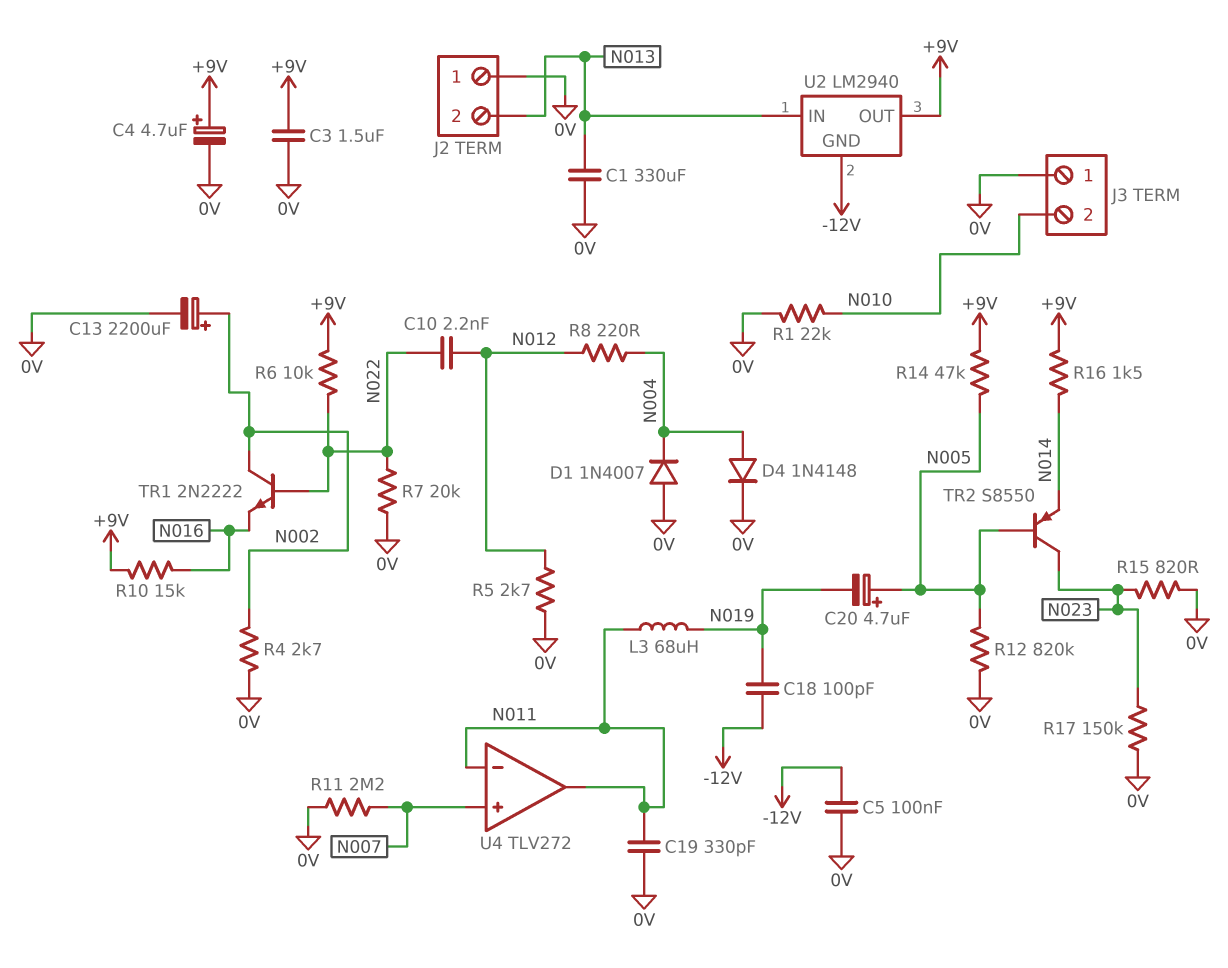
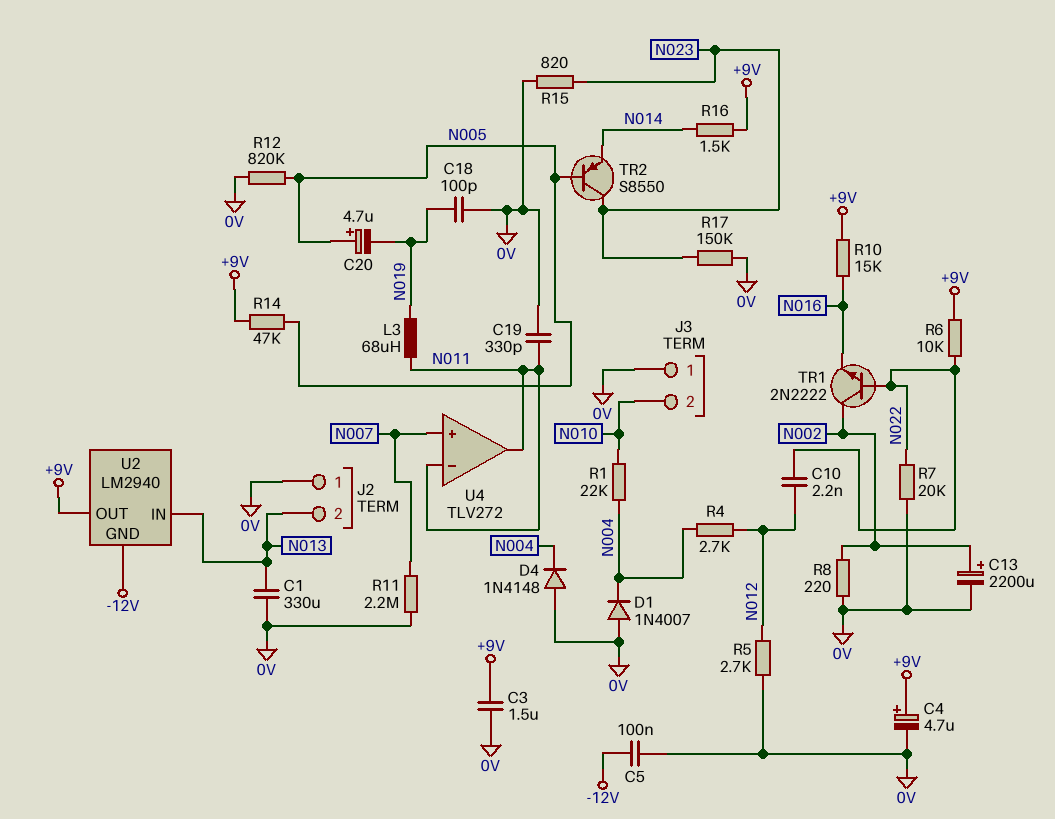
C18: 100pF (-12V, N019) -> 100pF (0V, N019)
D4: diode 1N4148 (A N004, K 0V) -> diode 1N4148 (A 0V, K N004)
R1: 22k (0V, N010) -> 22k (N004, N010)
R4: 2.7k (0V, N002) -> 2.7k (N004, N012)
R8: 220 (N004, N012) -> 220 (0V, N002)

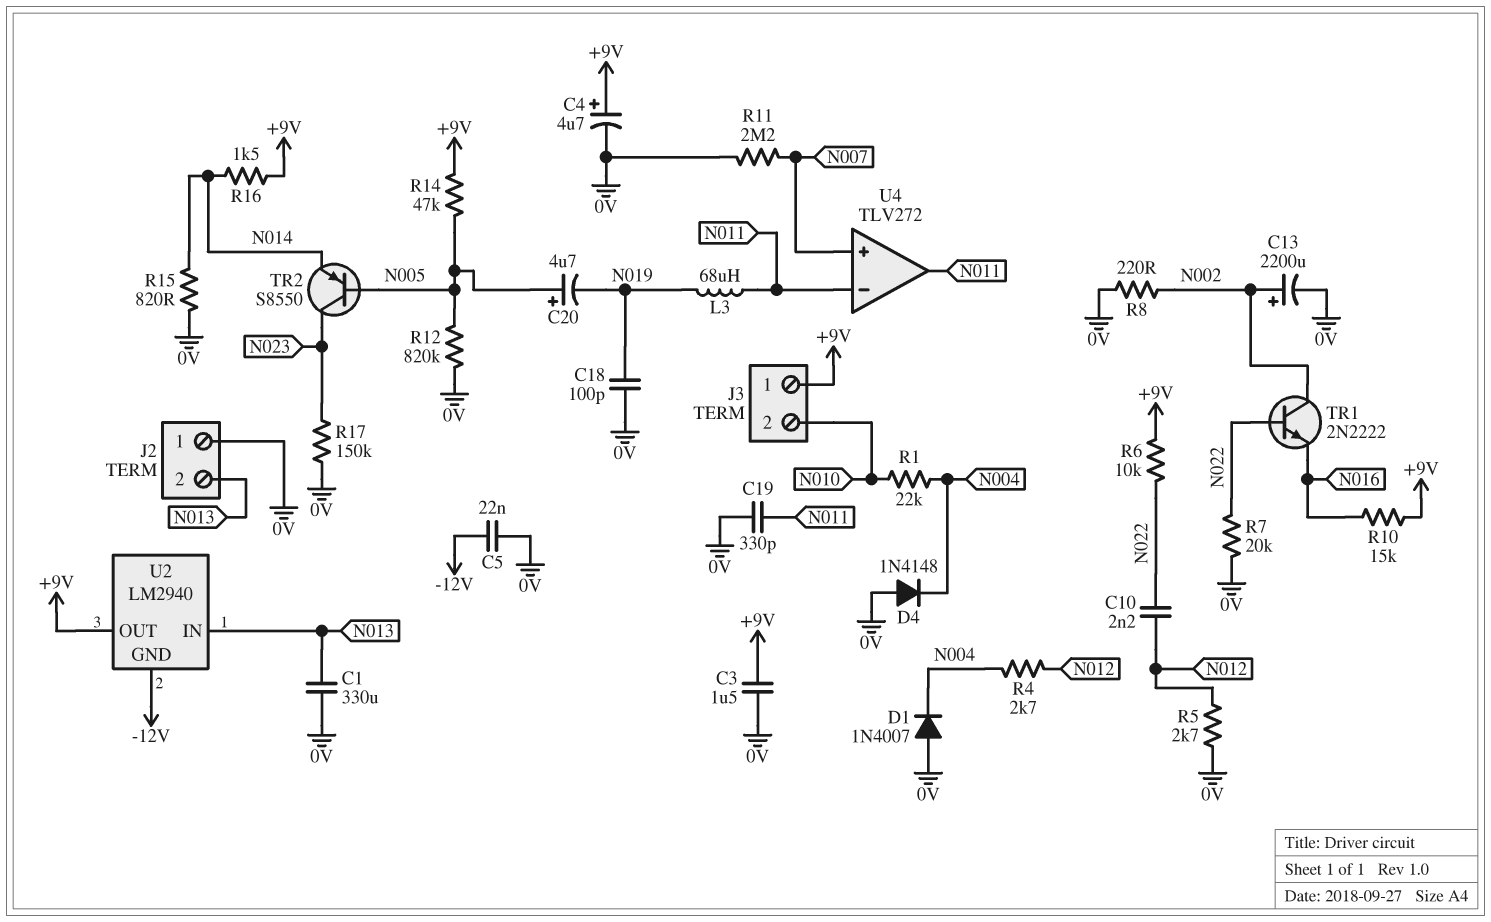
C5: 100nF (-12V, 0V) -> 22nF (-12V, 0V)
J3 pin 1: 0V -> +9V
R15: 820 (0V, N023) -> 820 (0V, N014)

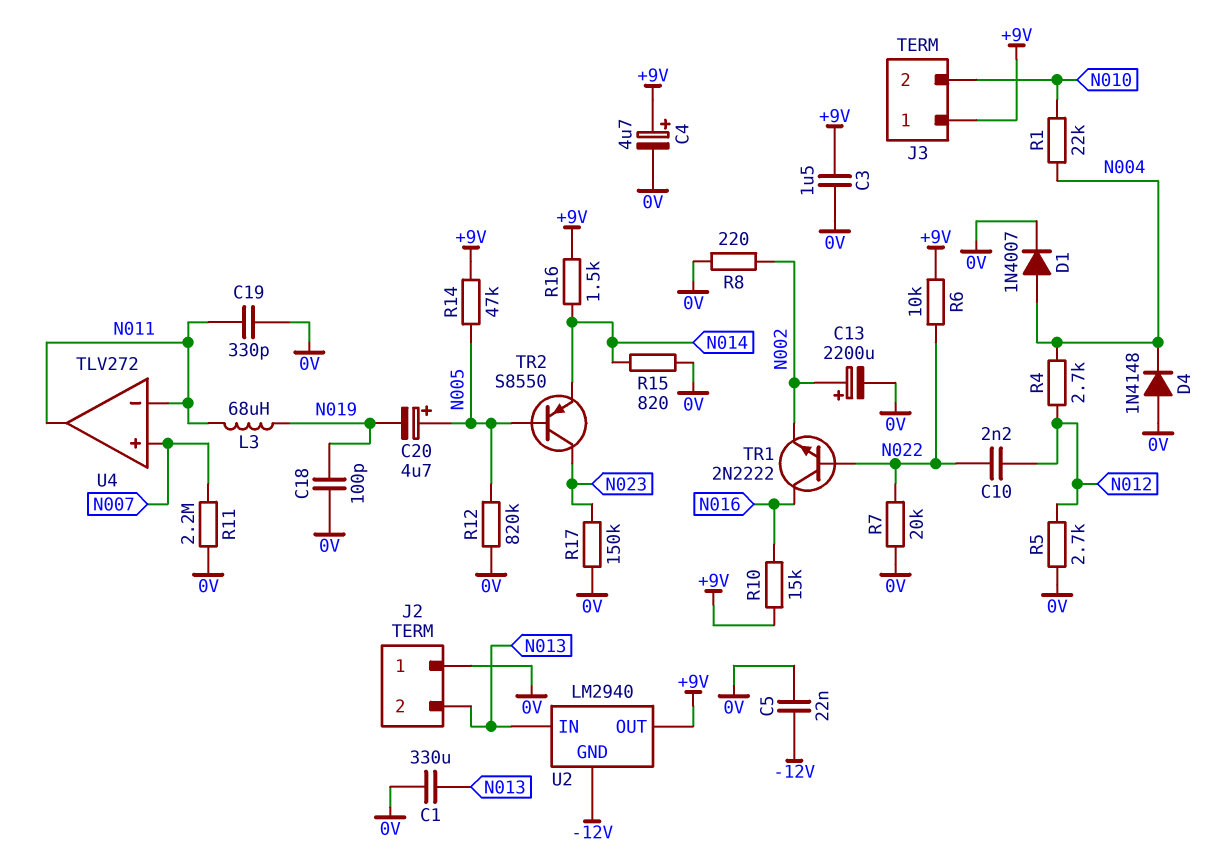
D1: diode 1N4007 (A 0V, K N004) -> diode 1N4007 (A N004, K 0V)
TR1: NPN 2N2222 (B N022, C N002, E N016) -> NPN 2N2222 (B N022, C N016, E N002)

